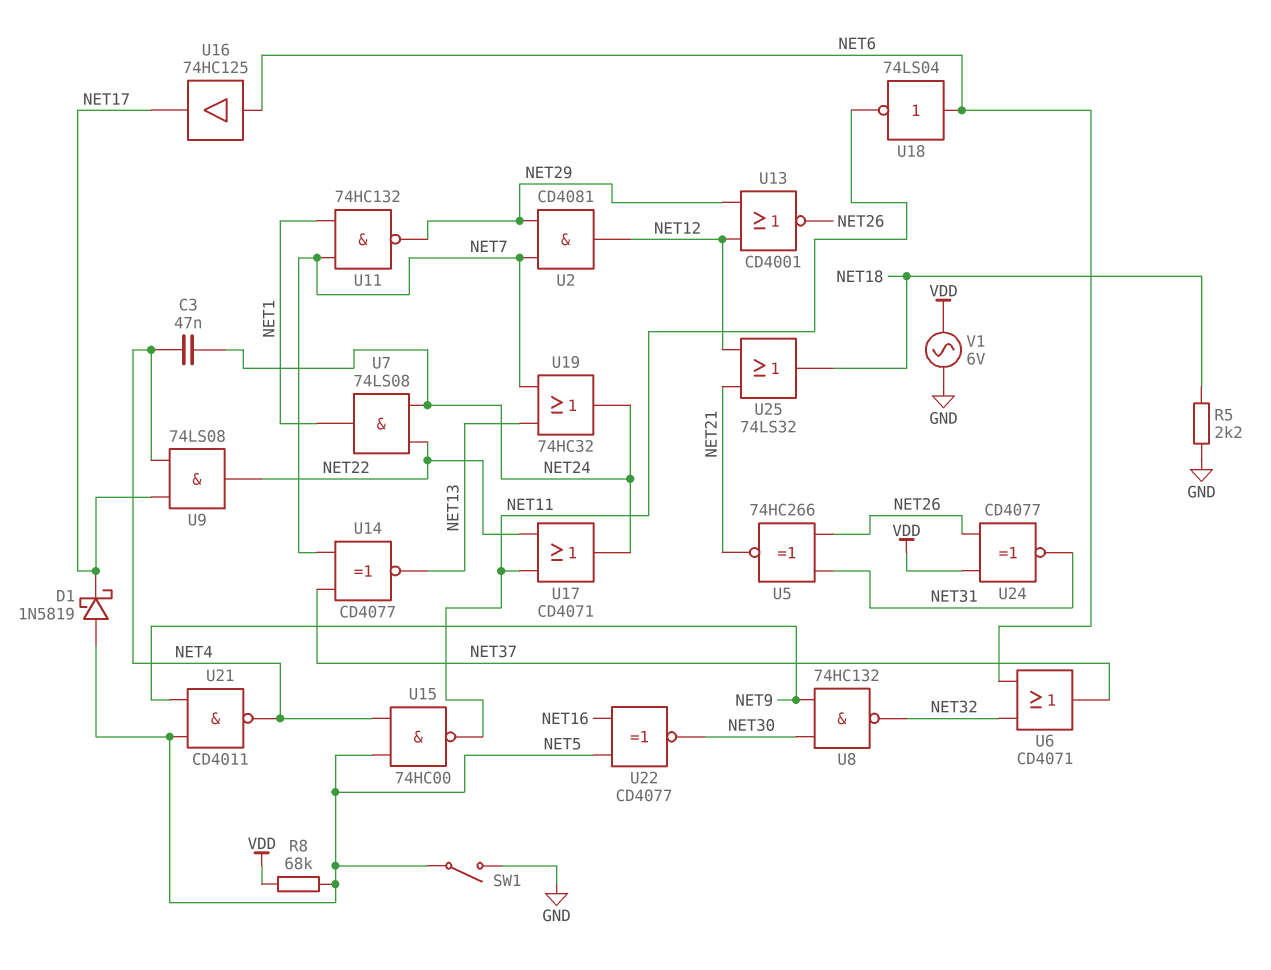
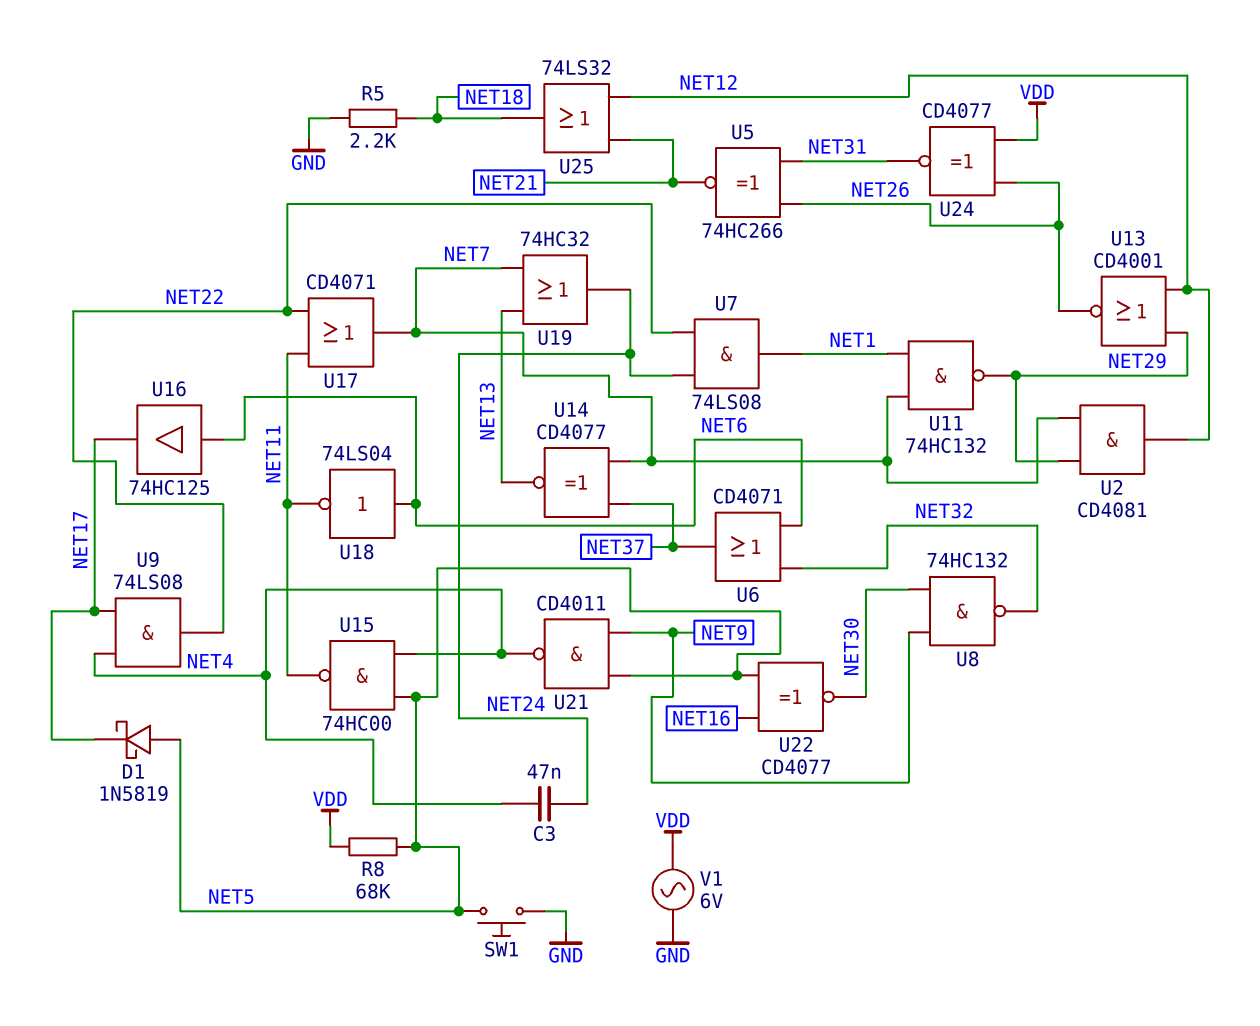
SW1: switch (GND, NET5) -> button (GND, NET5)
U17: OR CD4071 (in NET11, in NET22, out NET24) -> OR CD4071 (in NET11, in NET22, out NET7)

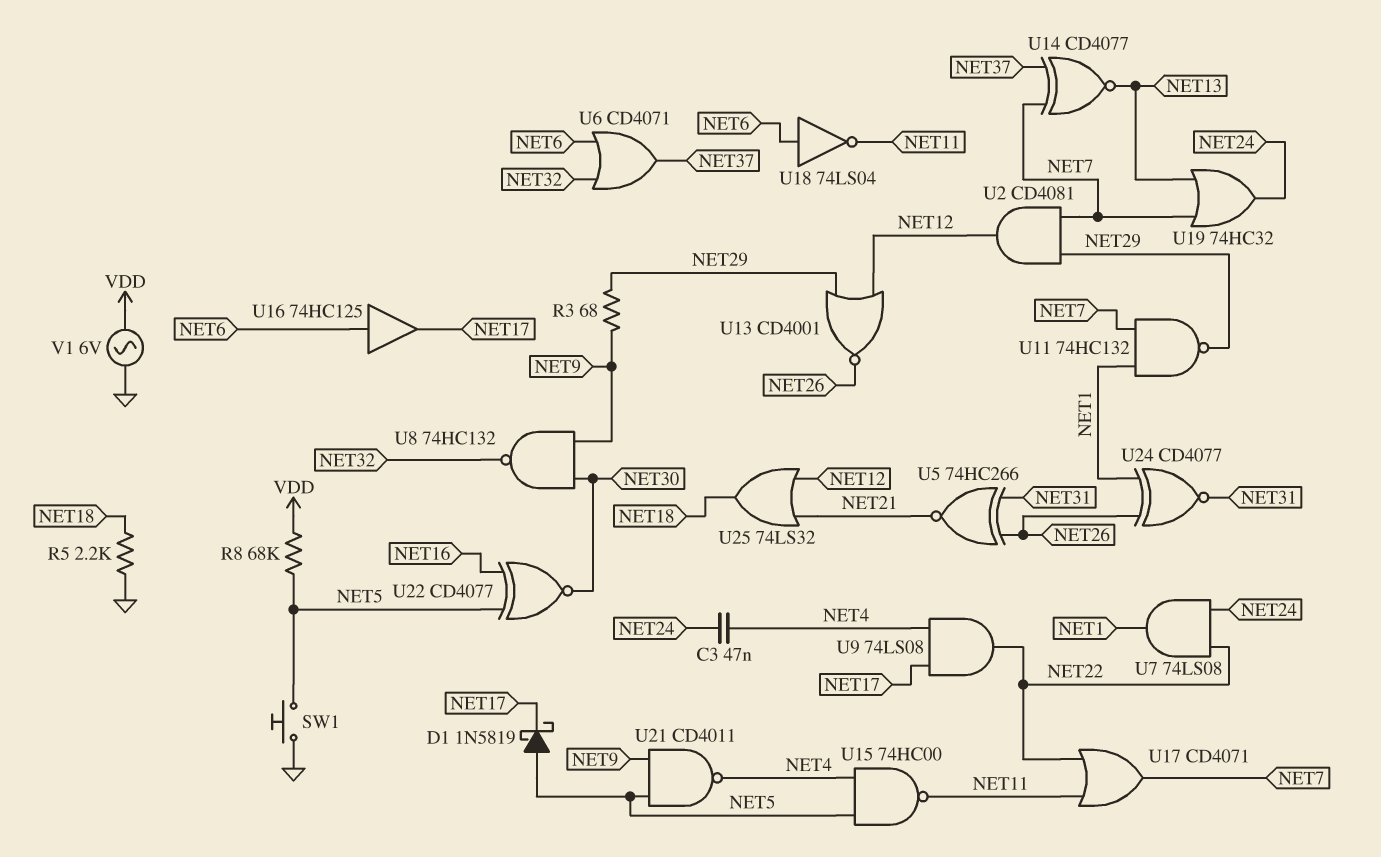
R3: none -> 68 (NET9, NET29)
U24: XNOR CD4077 (in NET26, in VDD, out NET31) -> XNOR CD4077 (in NET1, in NET26, out NET31)

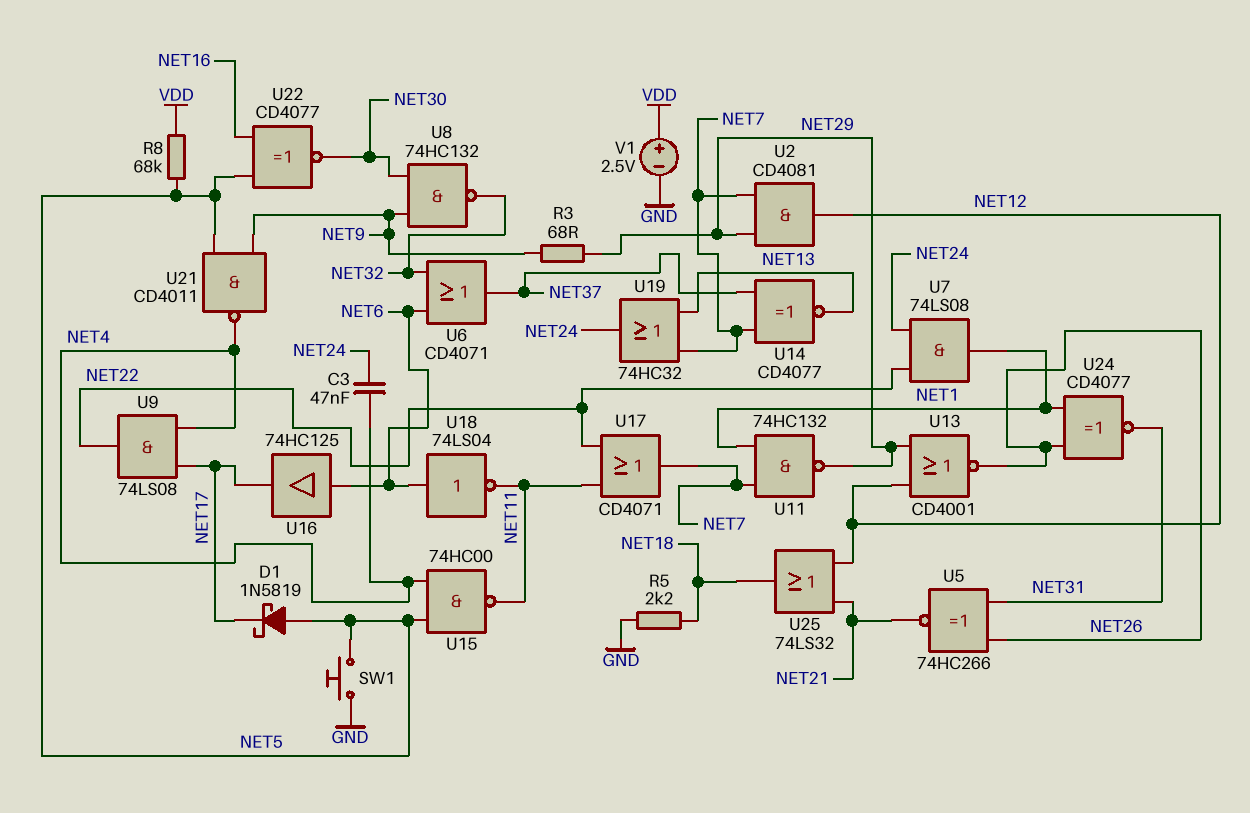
V1: AC 6V (GND, VDD) -> 2.5V (plus VDD, minus GND)

